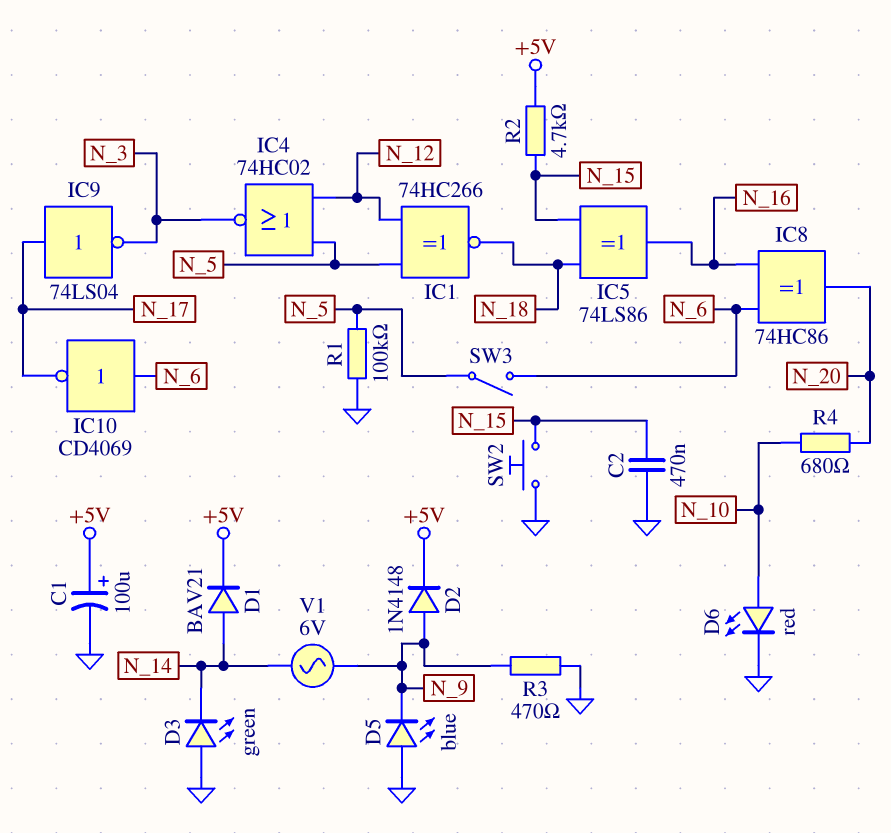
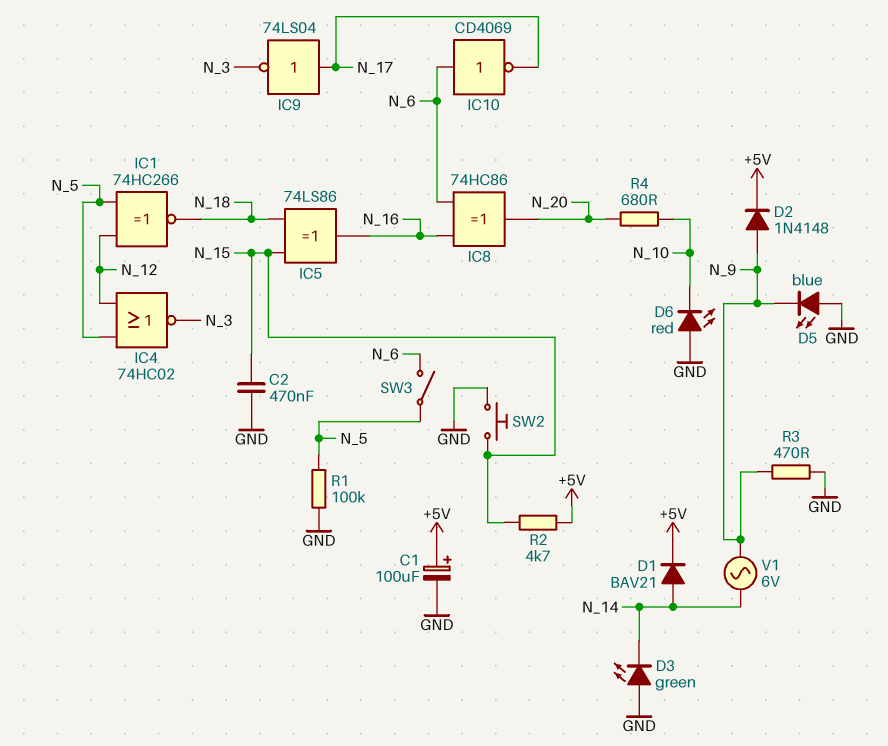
D6: LED red (A N_10, K GND) -> LED red (A GND, K N_10)

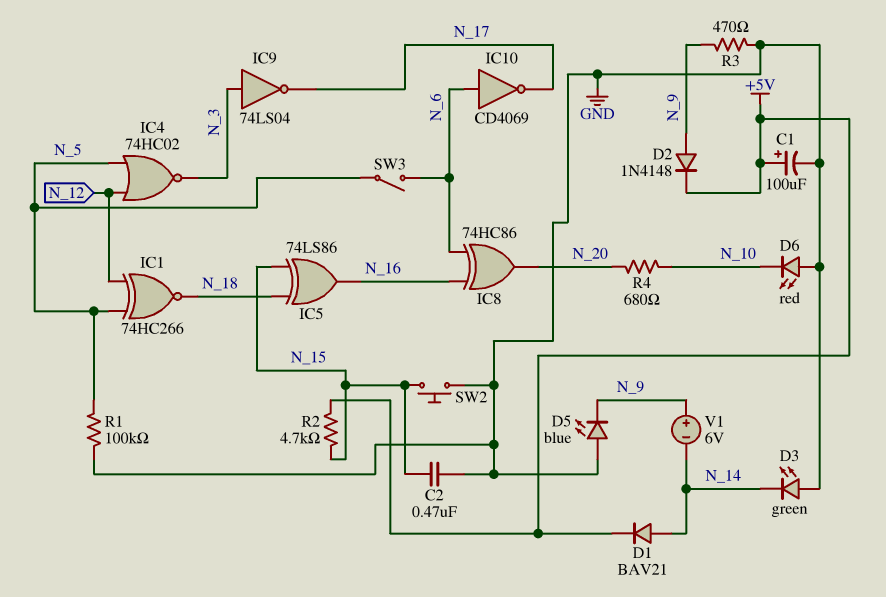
IC9: NOT 74LS04 (in N_17, out N_3) -> NOT 74LS04 (in N_3, out N_17)
V1: AC 6V (N_9, N_14) -> 6V (plus N_9, minus N_14)

